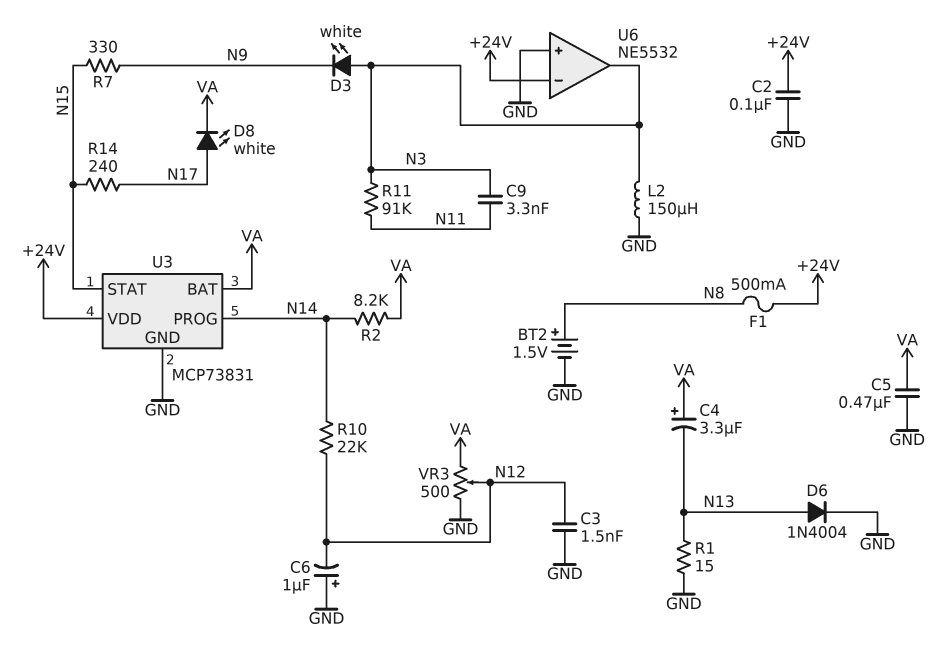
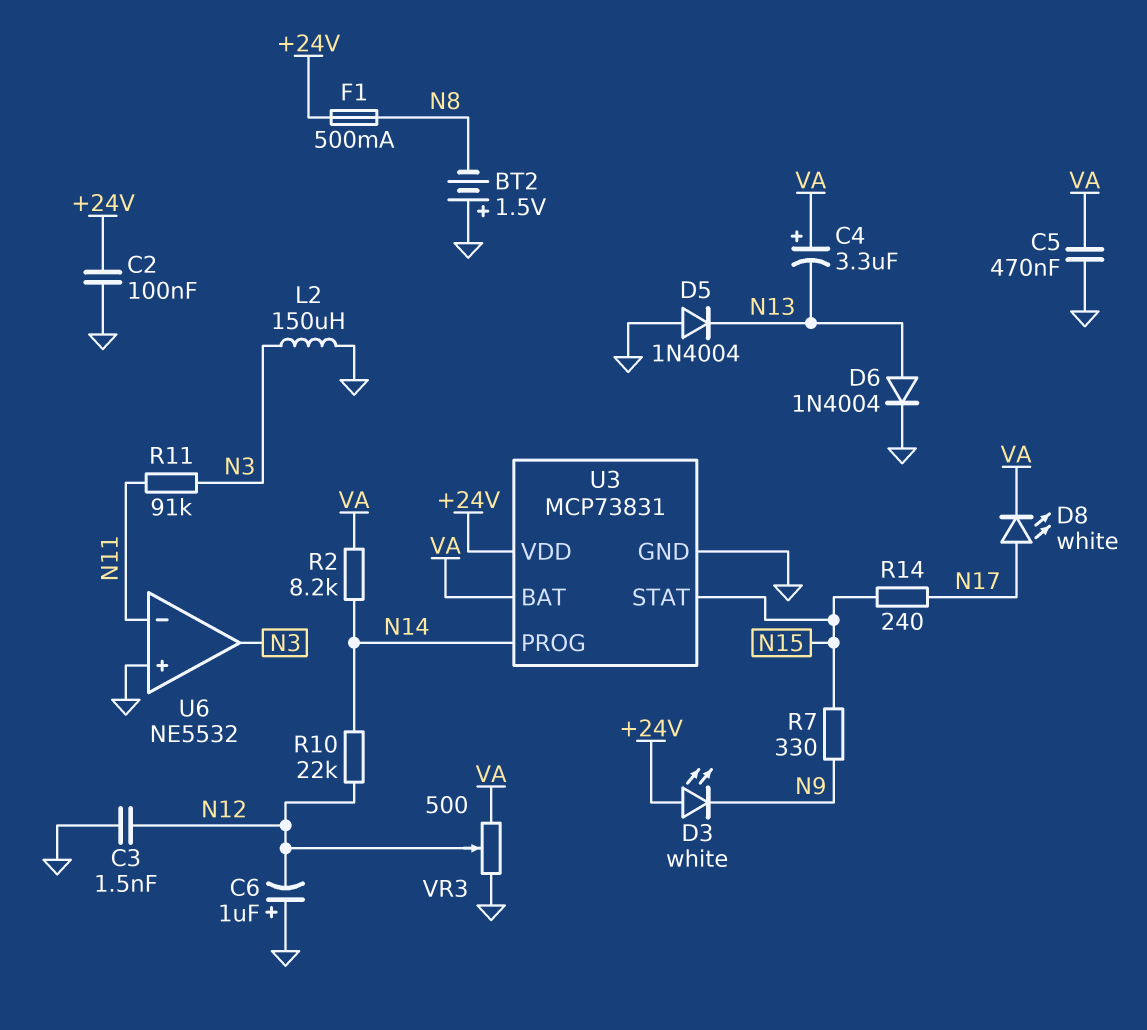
BT2: 1.5V (plus N8, minus GND) -> 1.5V (plus GND, minus N8)
C9: 3.3nF (N3, N11) -> none
D3: LED white (A N3, K N9) -> LED white (A +24V, K N9)
D5: none -> diode 1N4004 (A GND, K N13)
R1: 15 (GND, N13) -> none
U6 pin in-: +24V -> N11

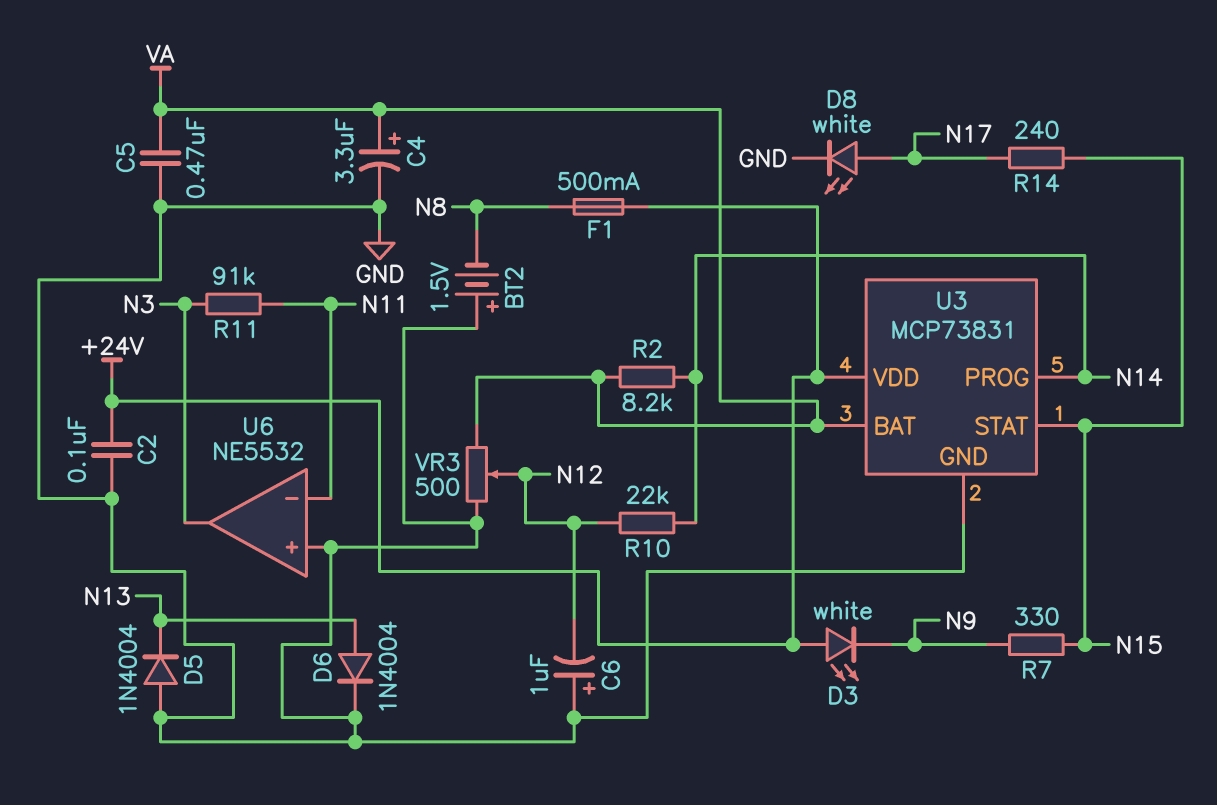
C3: 1.5nF (GND, N12) -> none
C4: 3.3uF (plus VA, minus N13) -> 3.3uF (plus VA, minus GND)
D8: LED white (A N17, K VA) -> LED white (A N17, K GND)
L2: 150uH (GND, N3) -> none

